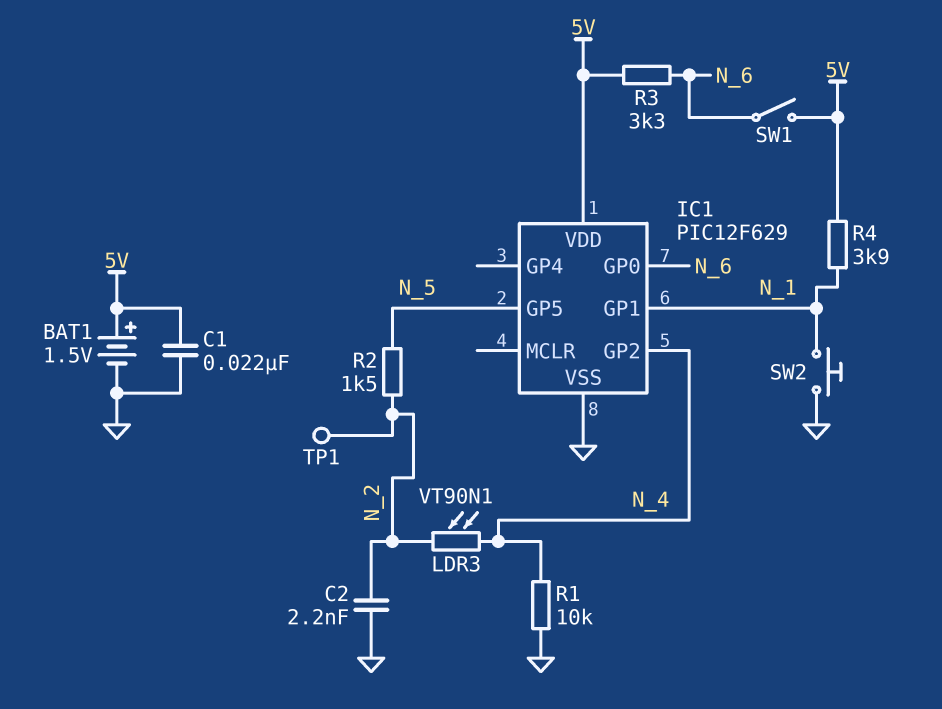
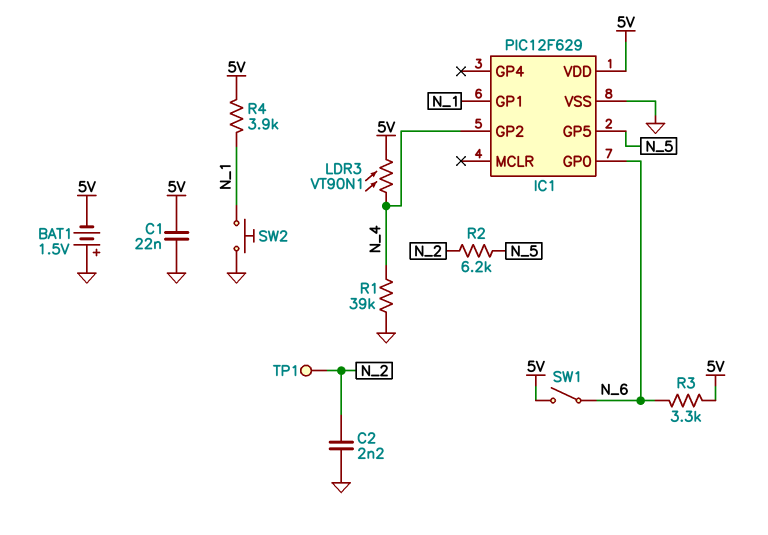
BAT1: 1.5V (plus 5V, minus GND) -> 1.5V (plus GND, minus 5V)
LDR3: VT90N1 (N_2, N_4) -> VT90N1 (5V, N_4)
R1: 10k (GND, N_4) -> 39k (GND, N_4)
R2: 1.5k (N_2, N_5) -> 6.2k (N_2, N_5)

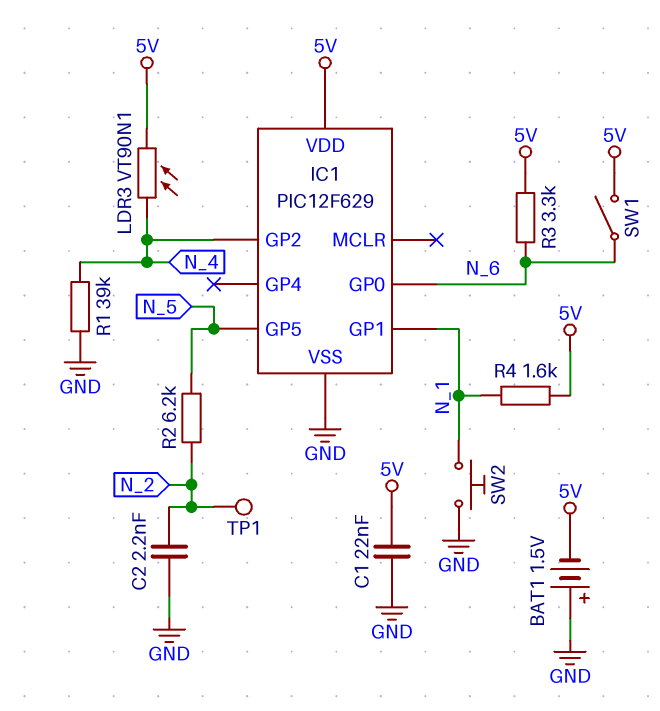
R4: 3.9k (5V, N_1) -> 1.6k (5V, N_1)

